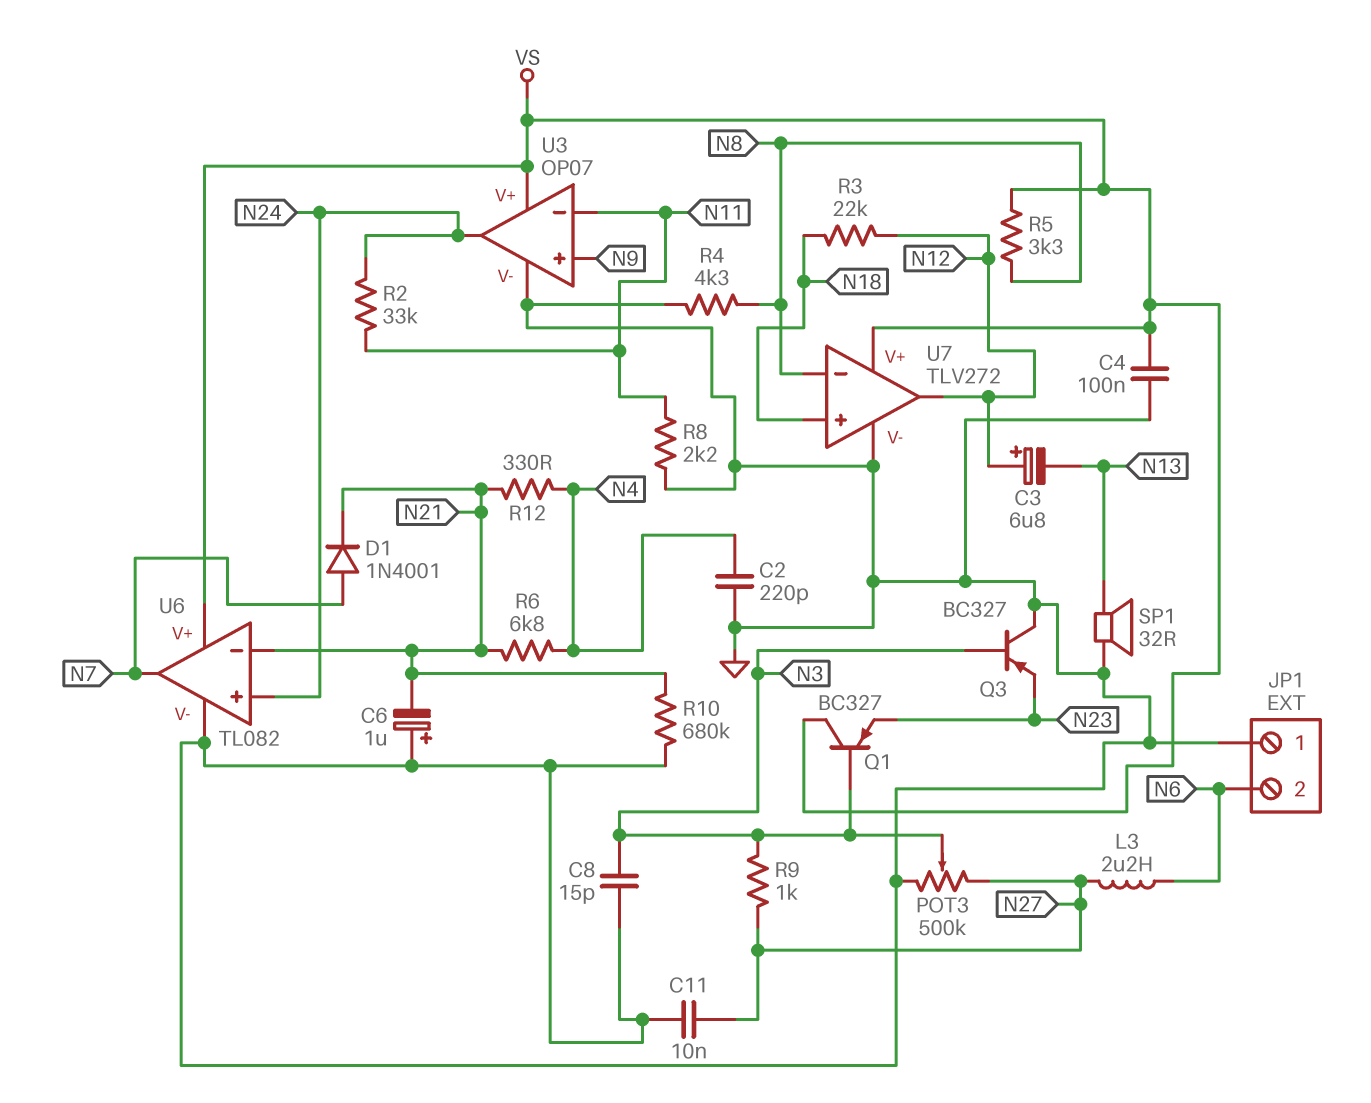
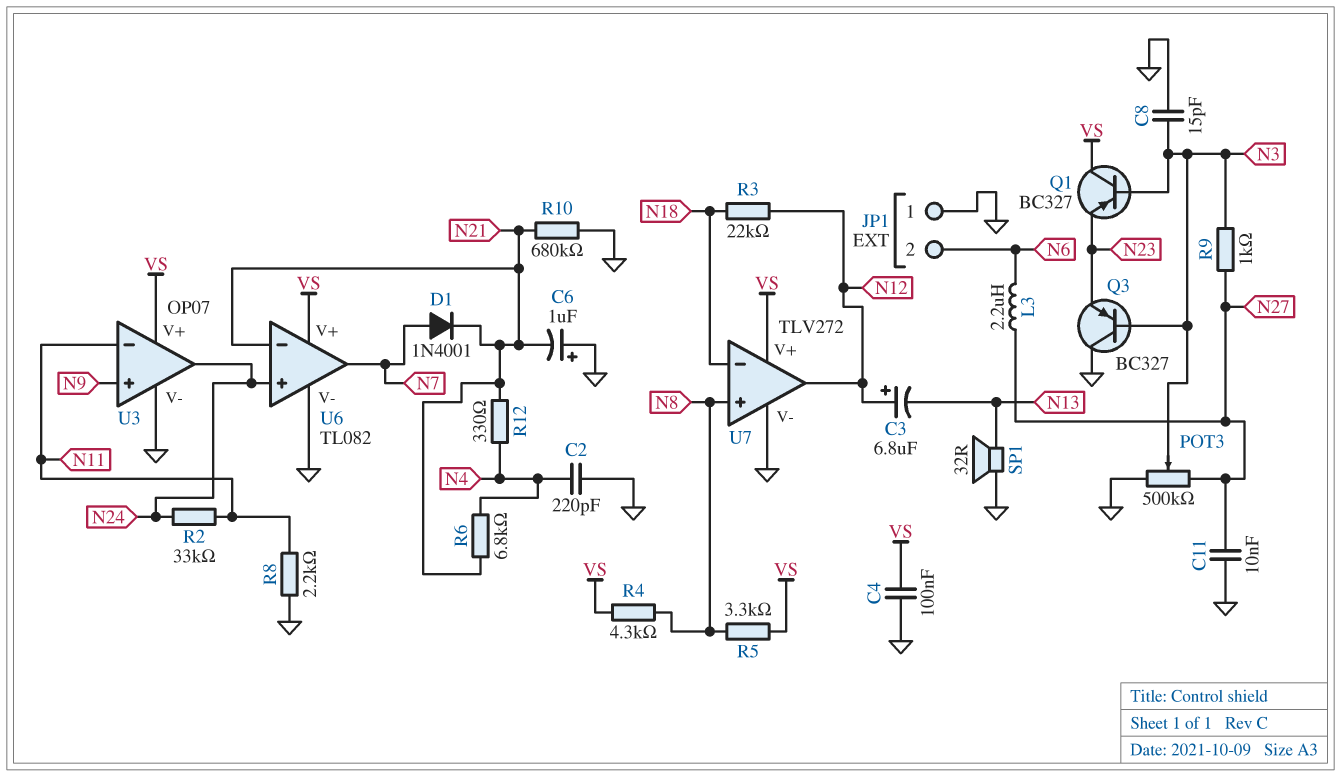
R4: 4.3k (GND, N8) -> 4.3k (N8, VS)
U7 pin in+: N18 -> N8
U7 pin in-: N8 -> N18

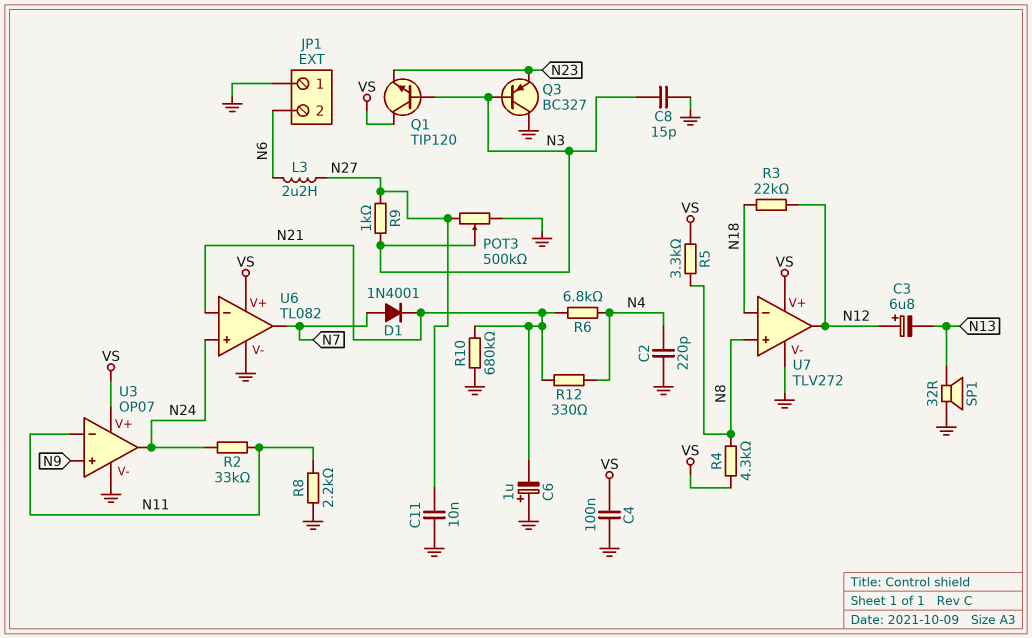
Q1: PNP BC327 (B N3, C VS, E N23) -> NPN TIP120 (B N3, C VS, E N23)

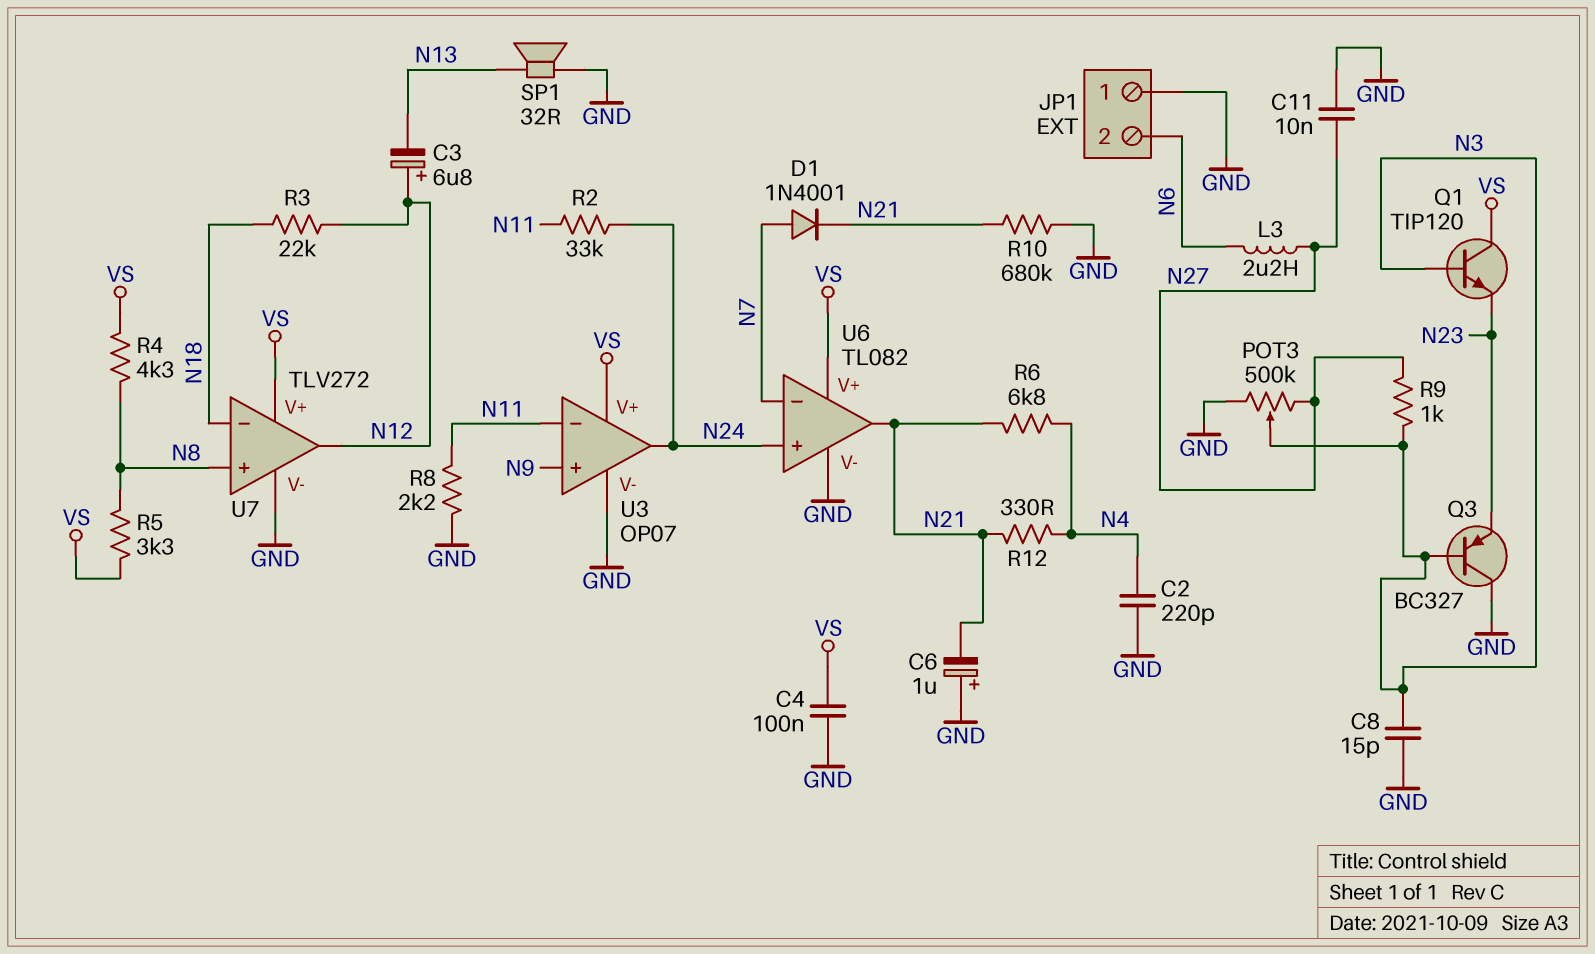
U6 pin in-: N21 -> N7
U6 pin out: N7 -> N21

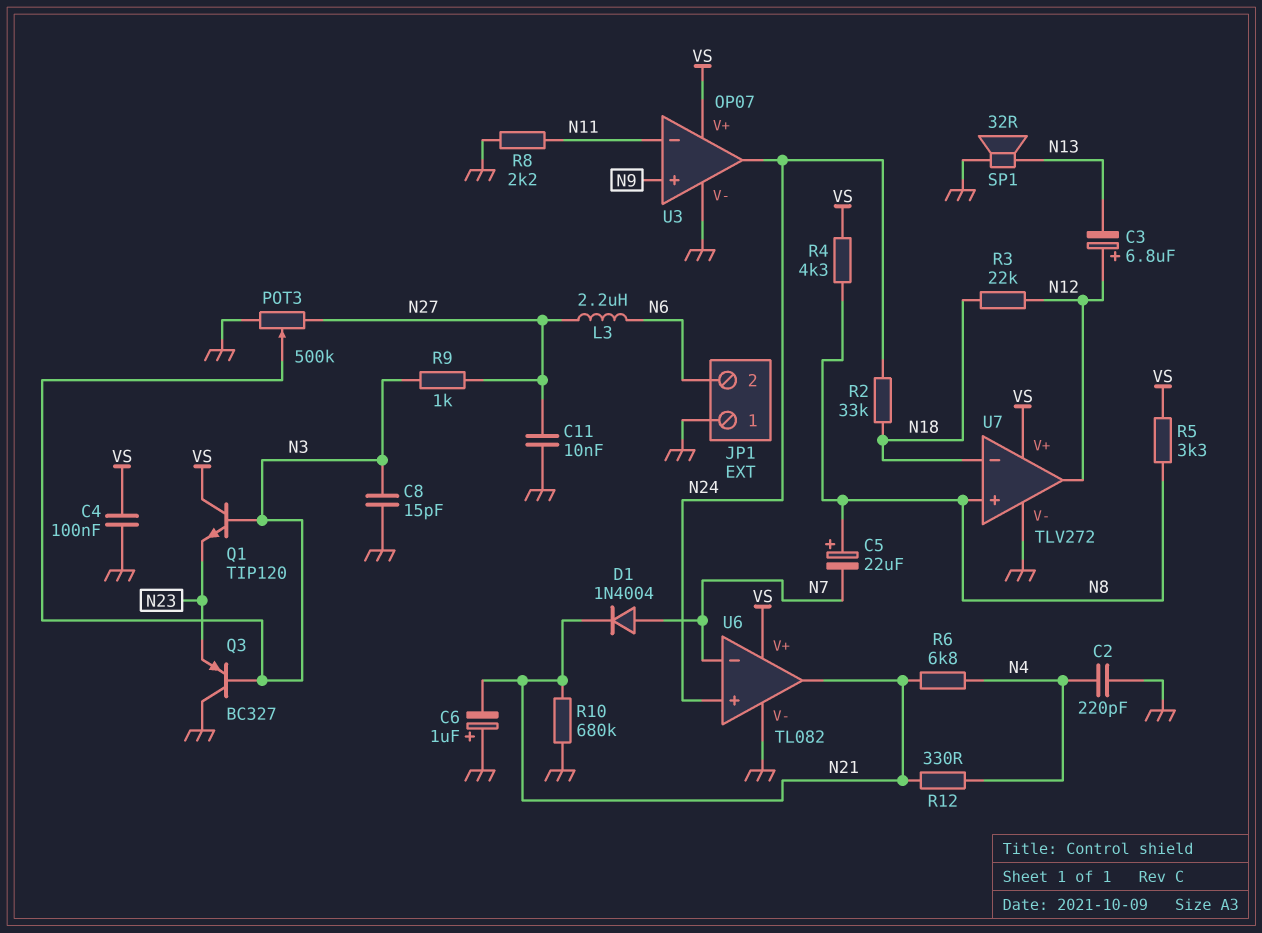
C5: none -> 22uF (plus N8, minus N7)
D1: diode 1N4001 (A N7, K N21) -> diode 1N4004 (A N7, K N21)
R2: 33k (N11, N24) -> 33k (N18, N24)

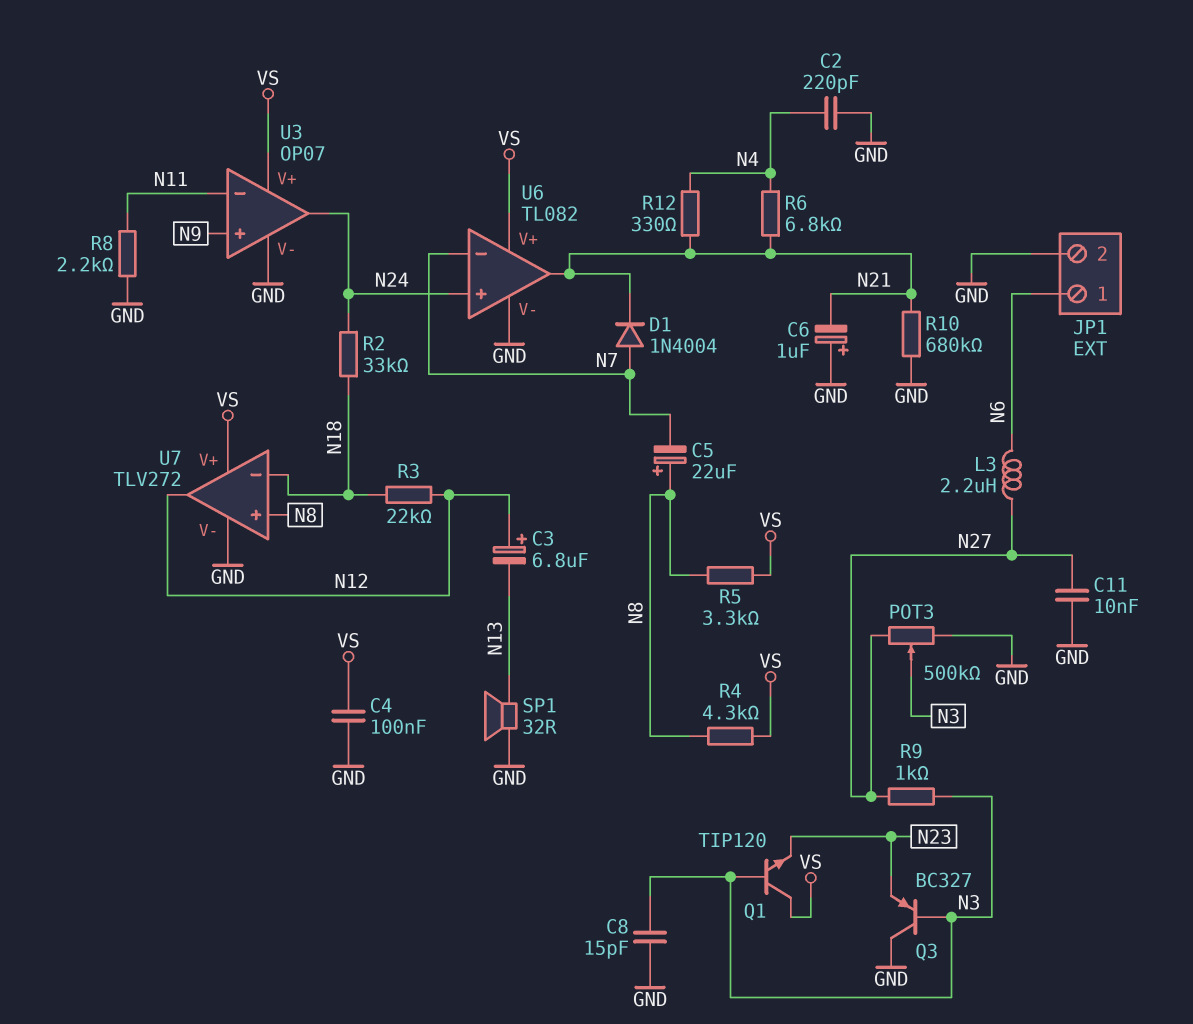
JP1 pin 1: GND -> N6
JP1 pin 2: N6 -> GND

